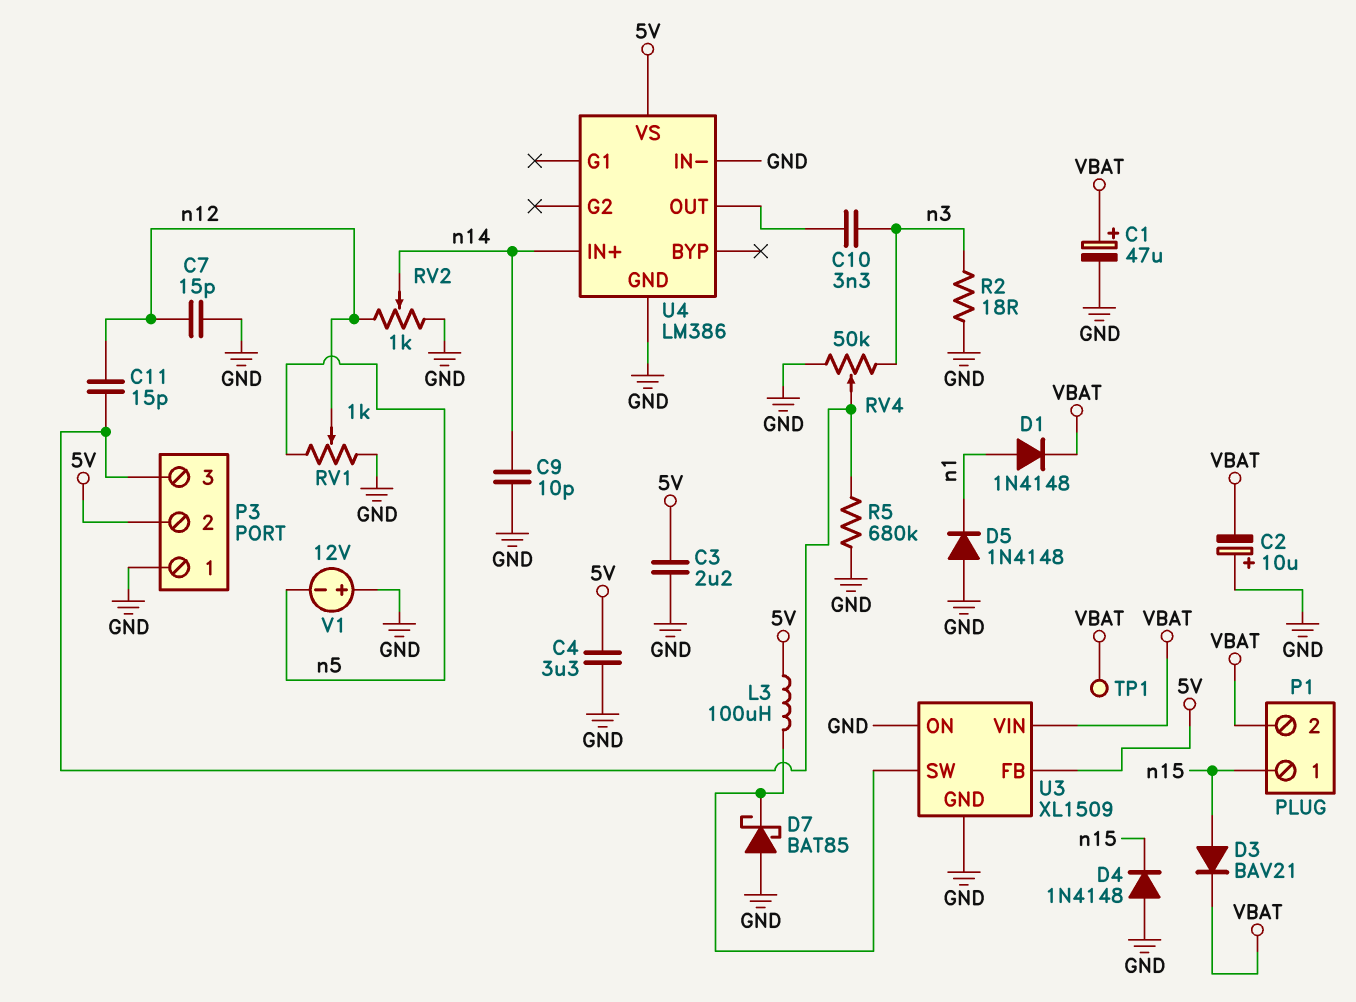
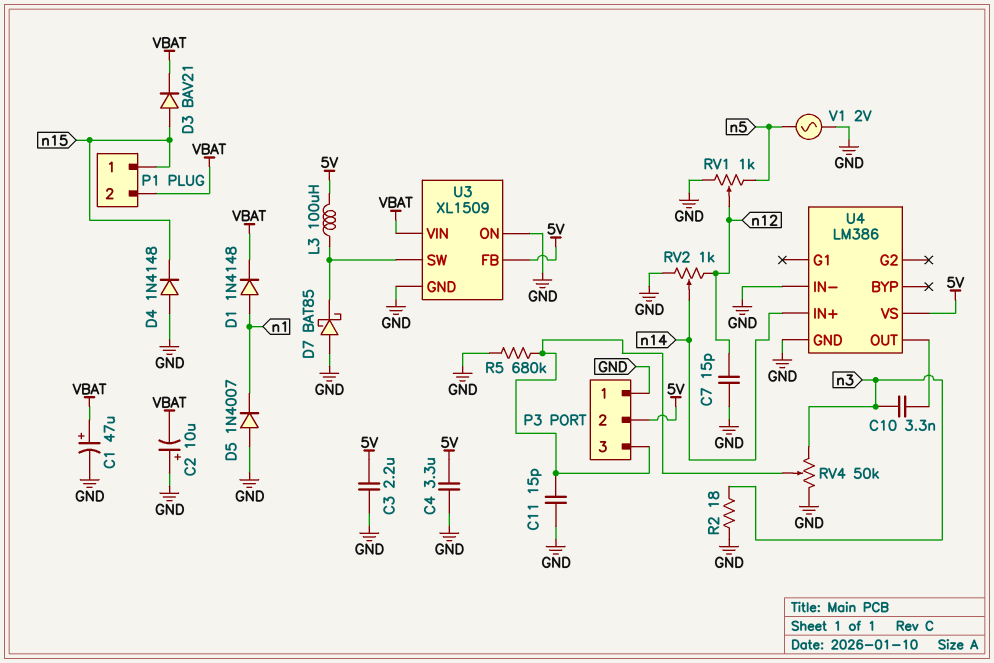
C9: 10pF (GND, n14) -> none
C11: 15pF (P3/3, n12) -> 15pF (GND, P3/3)
D5: diode 1N4148 (A GND, K n1) -> diode 1N4007 (A GND, K n1)
TP1: test point (VBAT) -> none
V1: 12V (plus GND, minus n5) -> AC 2V (GND, n5)

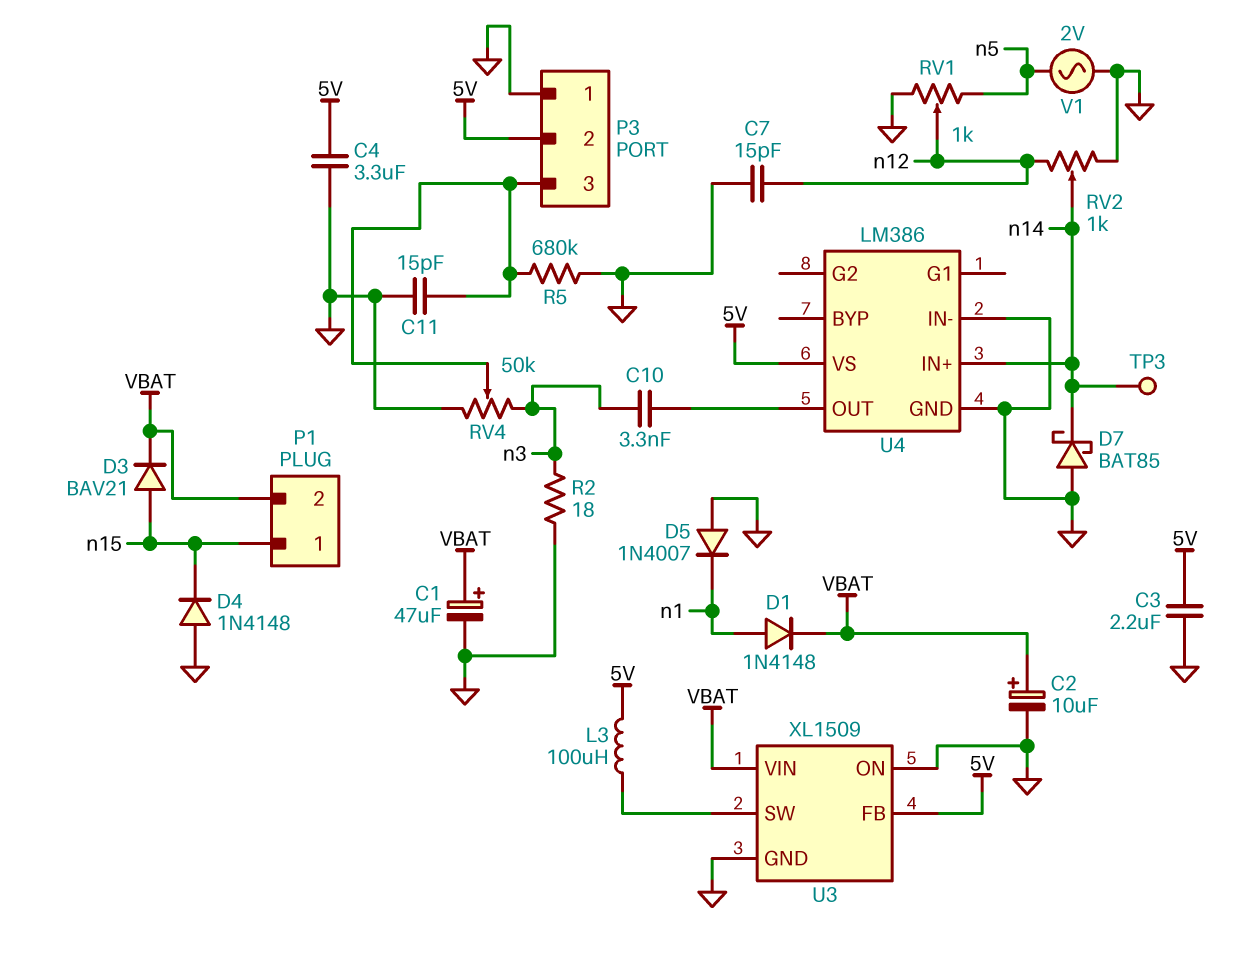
C2: 10uF (plus GND, minus VBAT) -> 10uF (plus VBAT, minus GND)
D7: schottky BAT85 (A GND, K U3/SW) -> schottky BAT85 (A GND, K n14)
TP3: none -> test point (n14)

